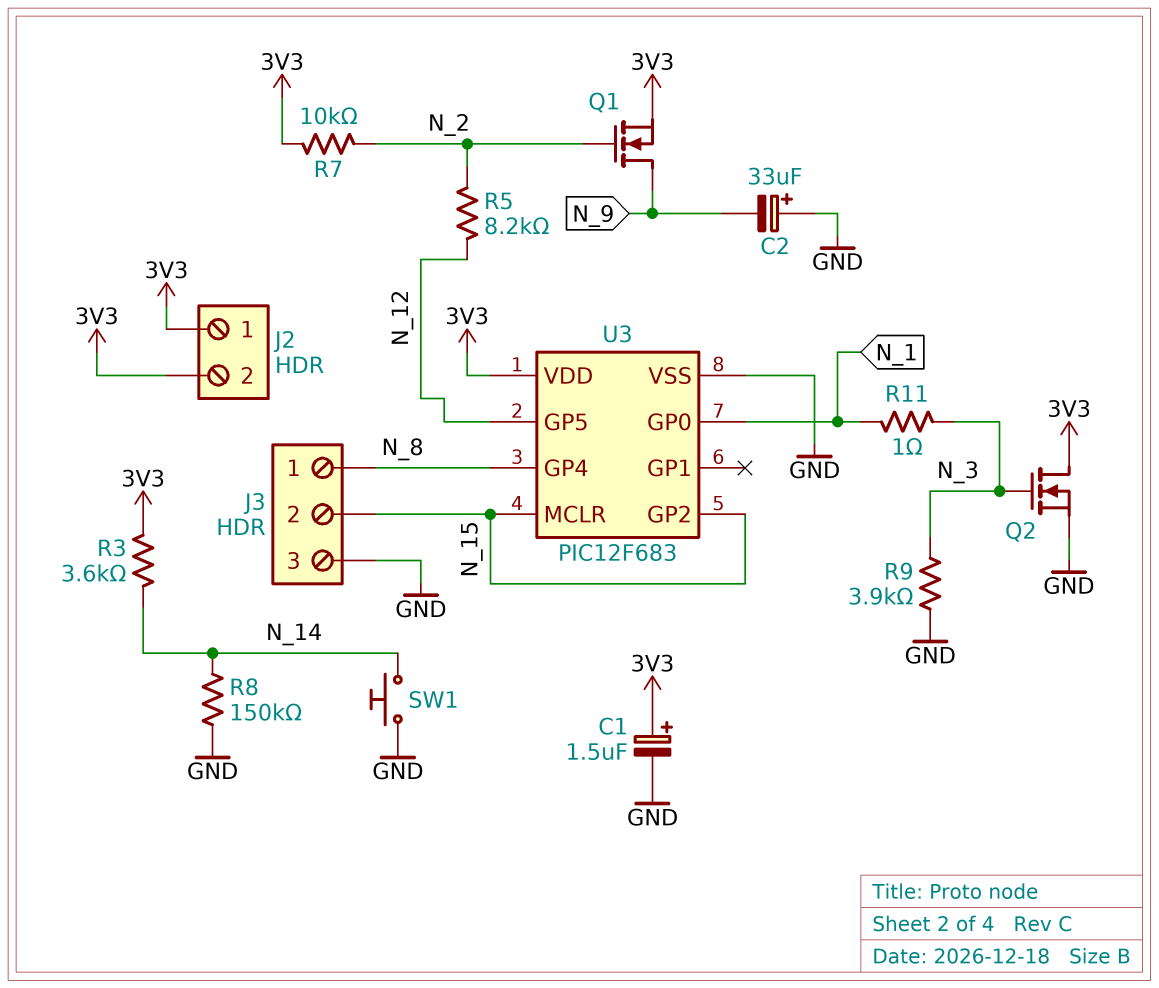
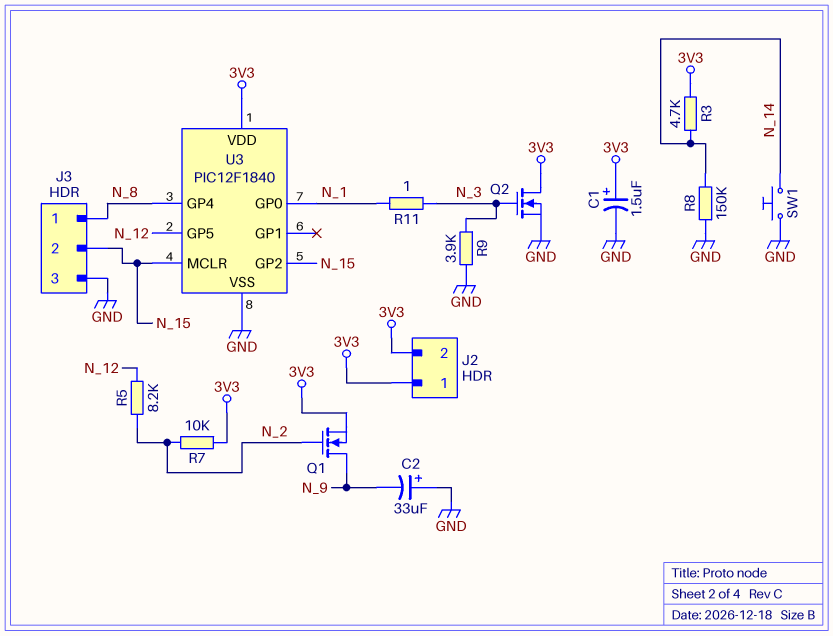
R3: 3.6k (3V3, N_14) -> 4.7k (3V3, N_14)
U3: PIC12F683 -> PIC12F1840

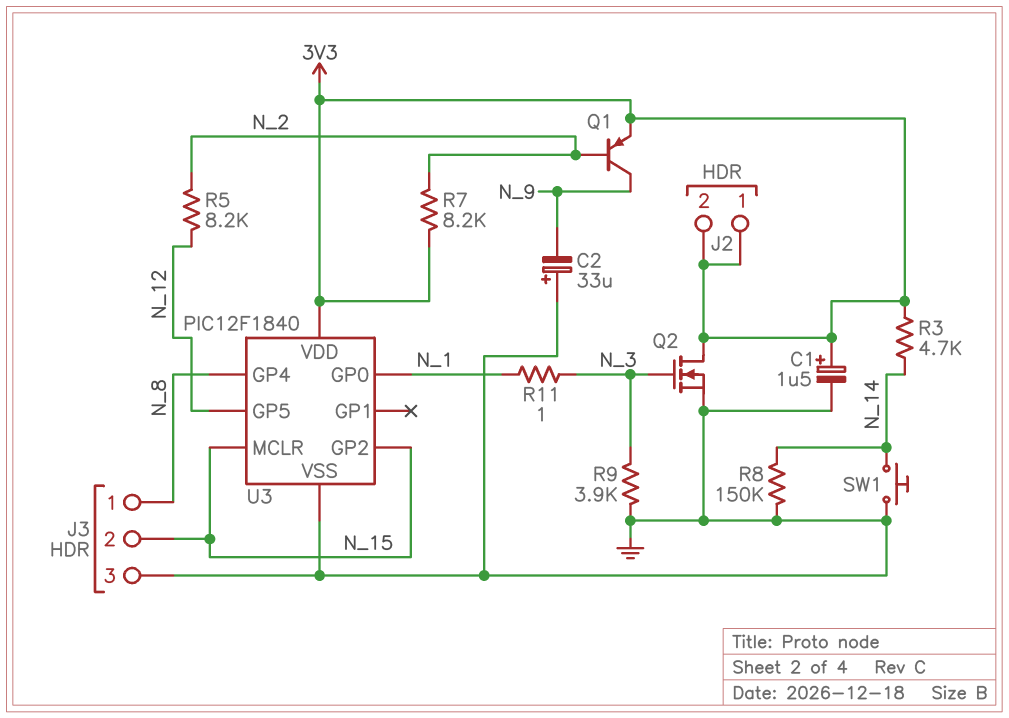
Q1: NMOS (G N_2, D N_9, S 3V3) -> PNP (B N_2, C N_9, E 3V3)
R7: 10k (3V3, N_2) -> 8.2k (3V3, N_2)

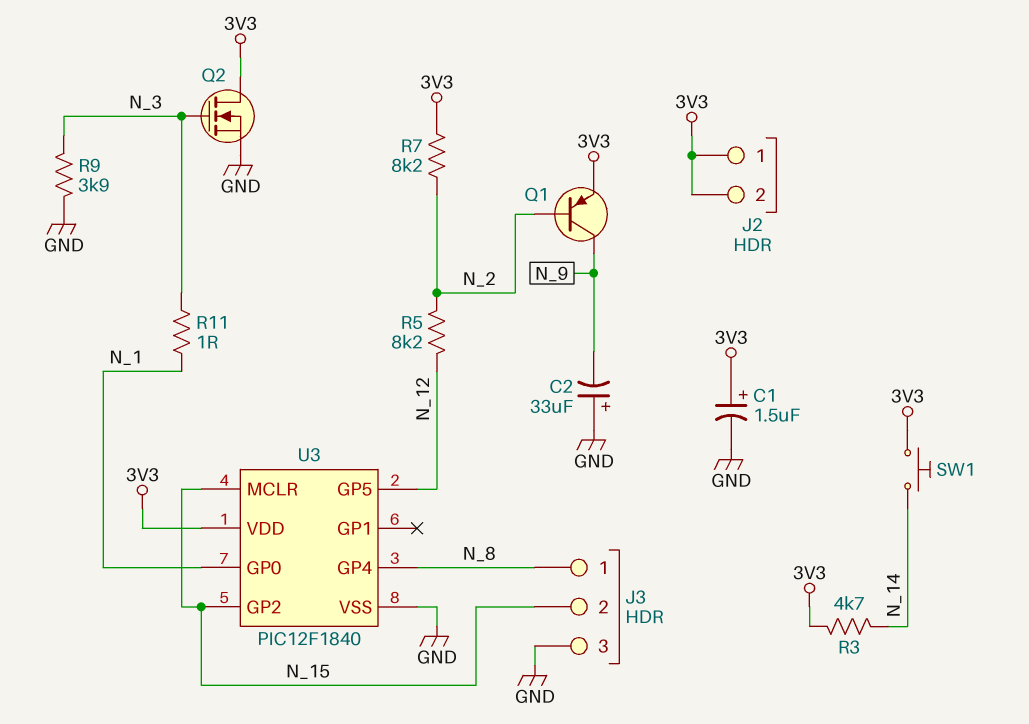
R8: 150k (GND, N_14) -> none
SW1: button (GND, N_14) -> button (3V3, N_14)

